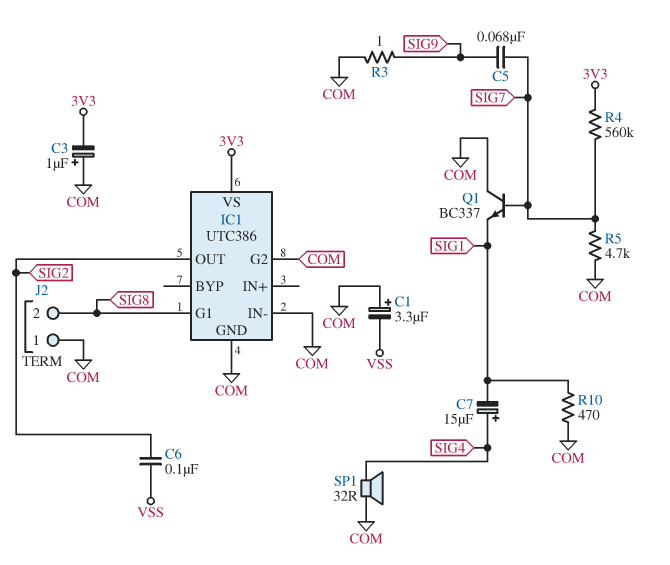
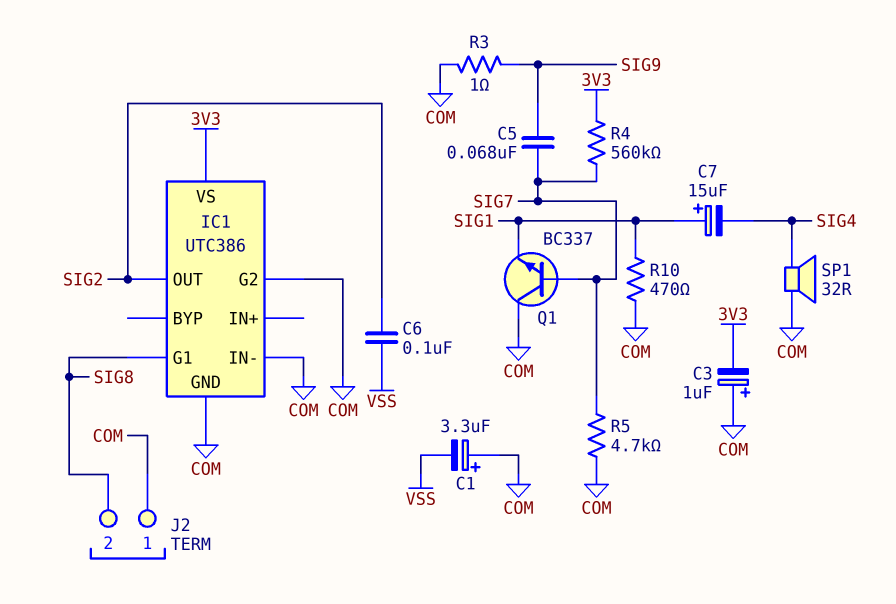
C7: 15uF (plus SIG4, minus SIG1) -> 15uF (plus SIG1, minus SIG4)

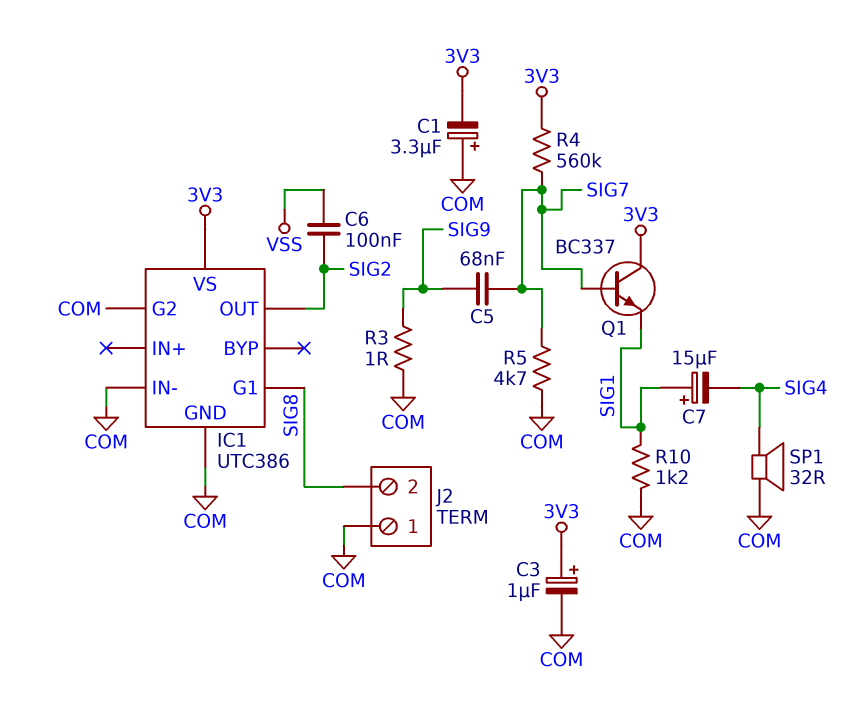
C1: 3.3uF (plus COM, minus VSS) -> 3.3uF (plus COM, minus 3V3)
C3: 1uF (plus COM, minus 3V3) -> 1uF (plus 3V3, minus COM)
Q1: NPN BC337 (B SIG7, C COM, E SIG1) -> NPN BC337 (B SIG7, C 3V3, E SIG1)
R10: 470 (COM, SIG1) -> 1.2k (COM, SIG1)

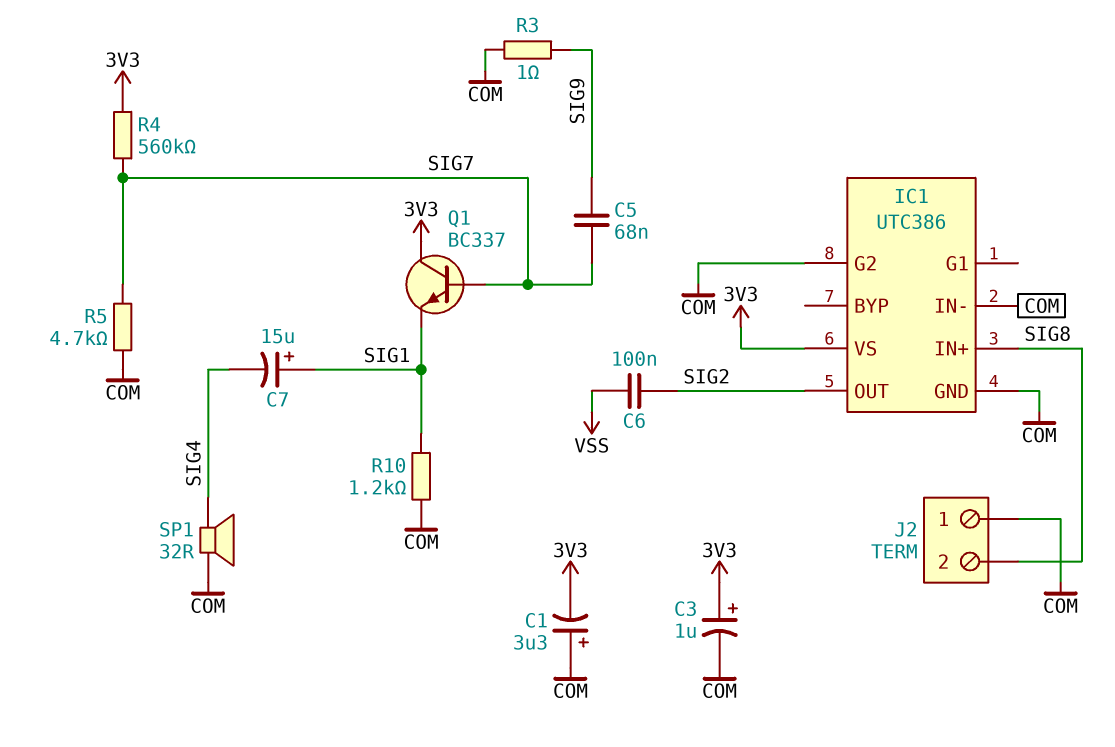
IC1 pin G1: SIG8 -> none
IC1 pin IN+: none -> SIG8

